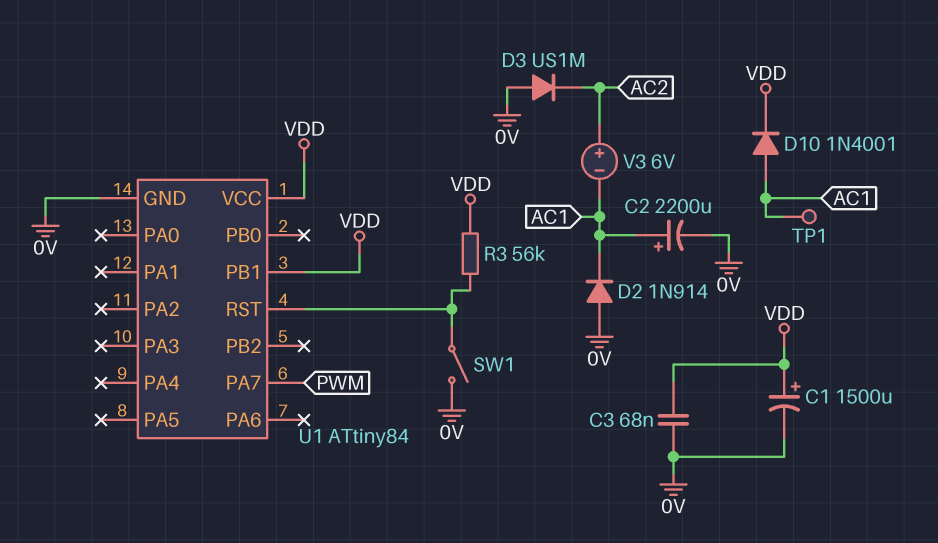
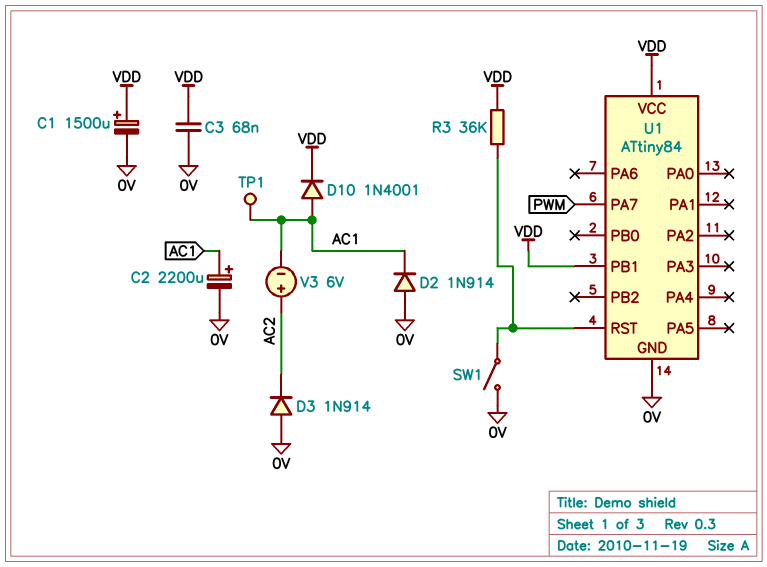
D3: diode US1M (A 0V, K AC2) -> diode 1N914 (A 0V, K AC2)
R3: 56k (U1/RST, VDD) -> 36k (U1/RST, VDD)

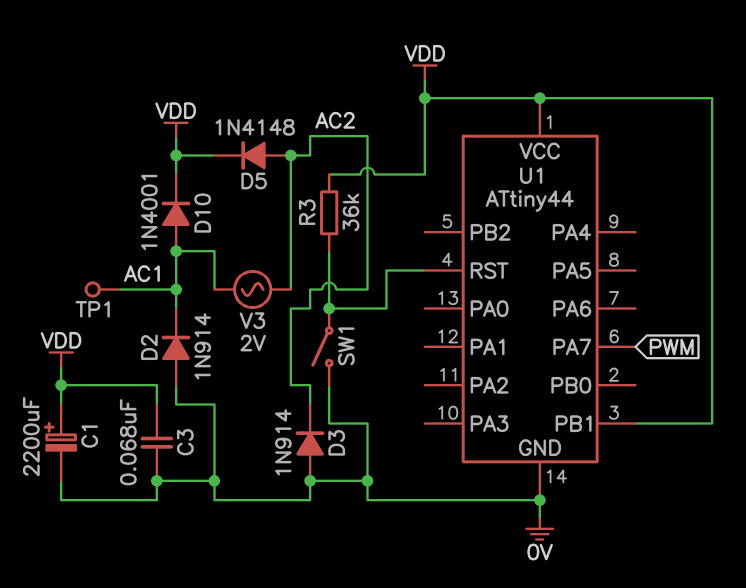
C1: 1500uF (plus VDD, minus 0V) -> 2200uF (plus VDD, minus 0V)
C2: 2200uF (plus AC1, minus 0V) -> none
D5: none -> diode 1N4148 (A AC2, K VDD)
U1: ATtiny84 -> ATtiny44
V3: 6V (plus AC2, minus AC1) -> AC 2V (AC1, AC2)

